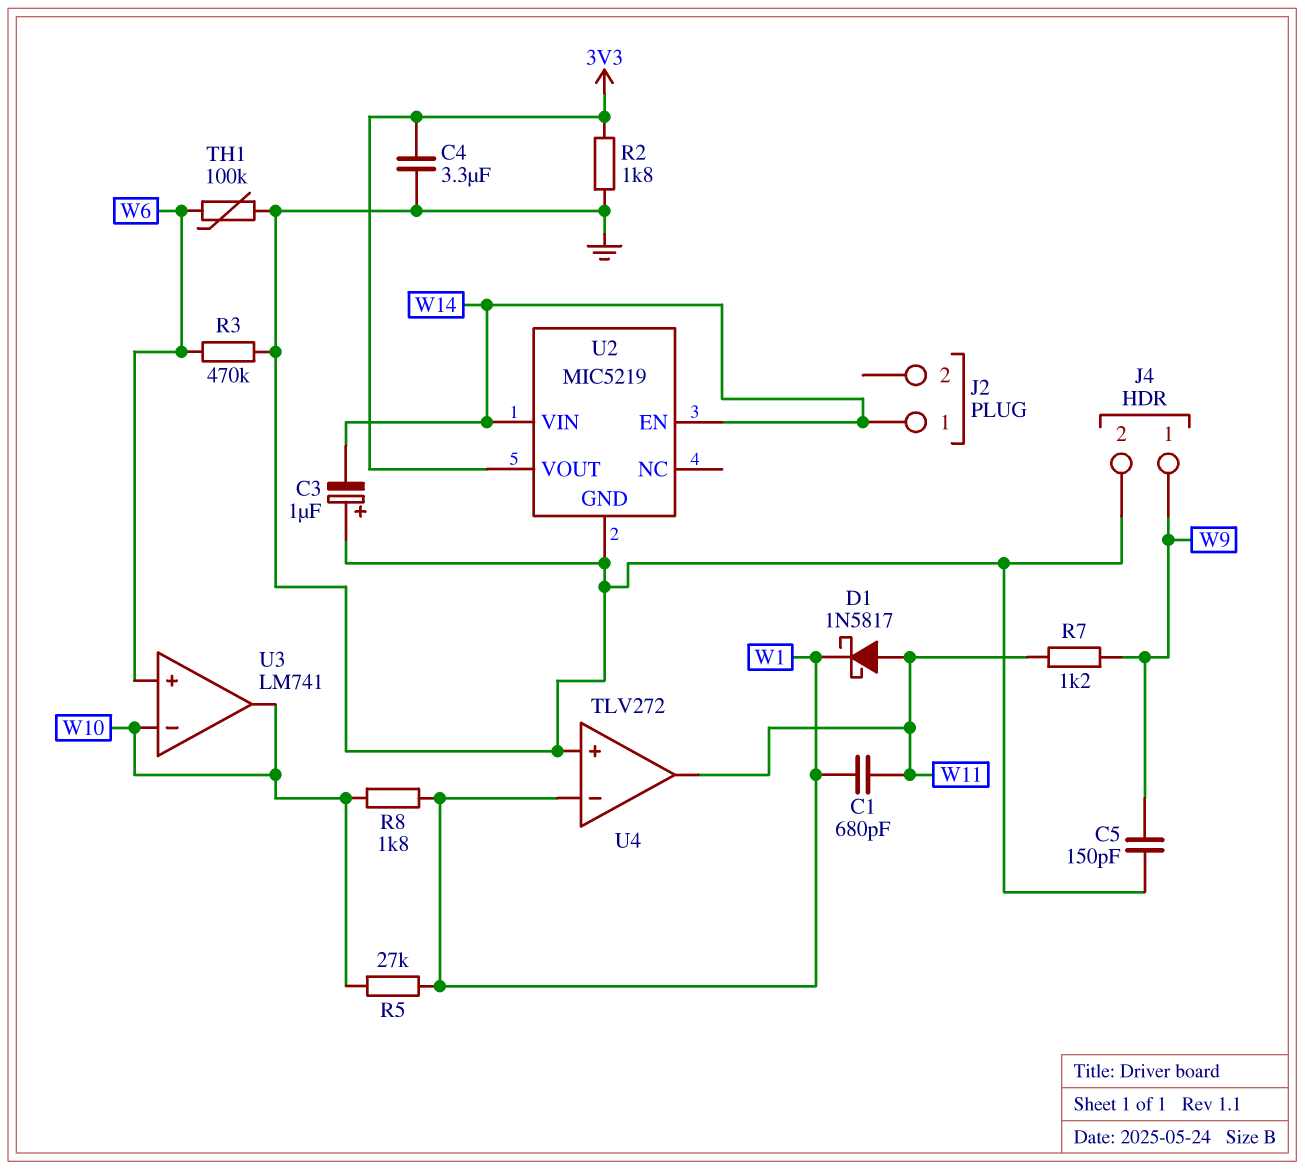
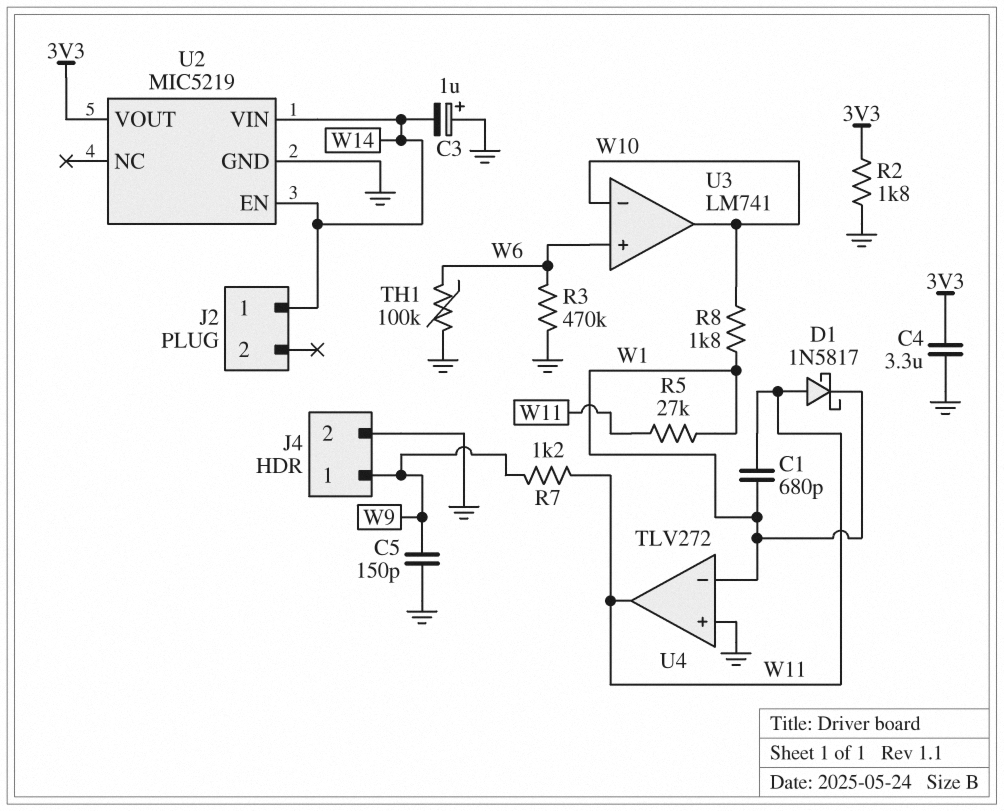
R5: 27k (W1, W10) -> 27k (W1, W11)

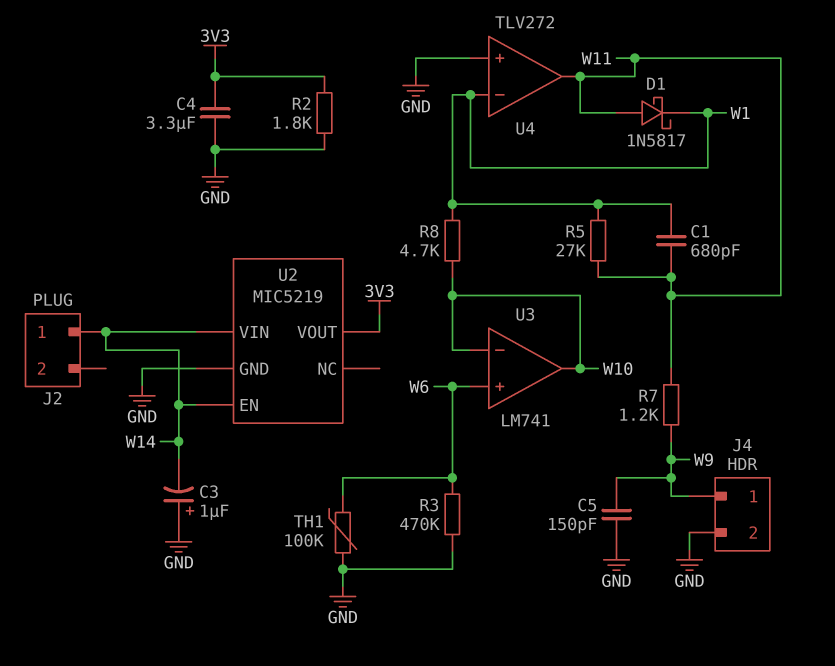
R8: 1.8k (W1, W10) -> 4.7k (W1, W10)

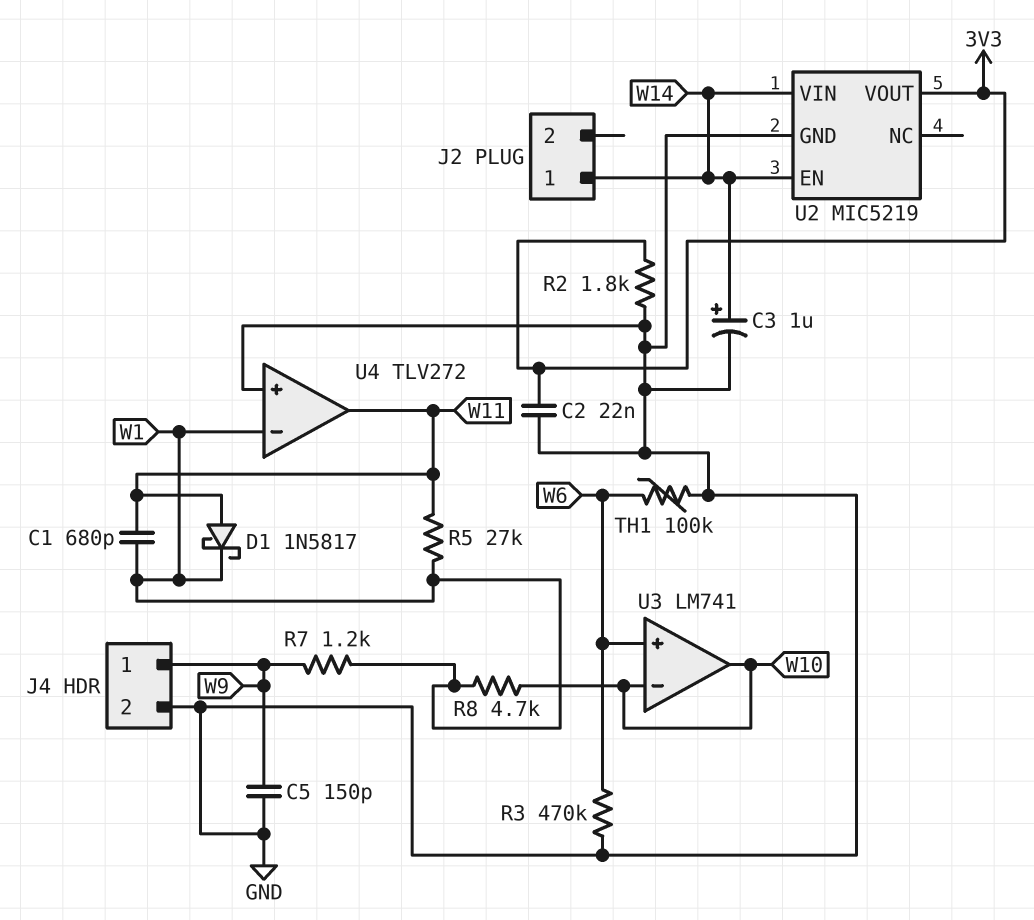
C2: none -> 22nF (3V3, GND)
C3: 1uF (plus GND, minus W14) -> 1uF (plus W14, minus GND)
C4: 3.3uF (3V3, GND) -> none
R7: 1.2k (W9, W11) -> 1.2k (W1, W9)

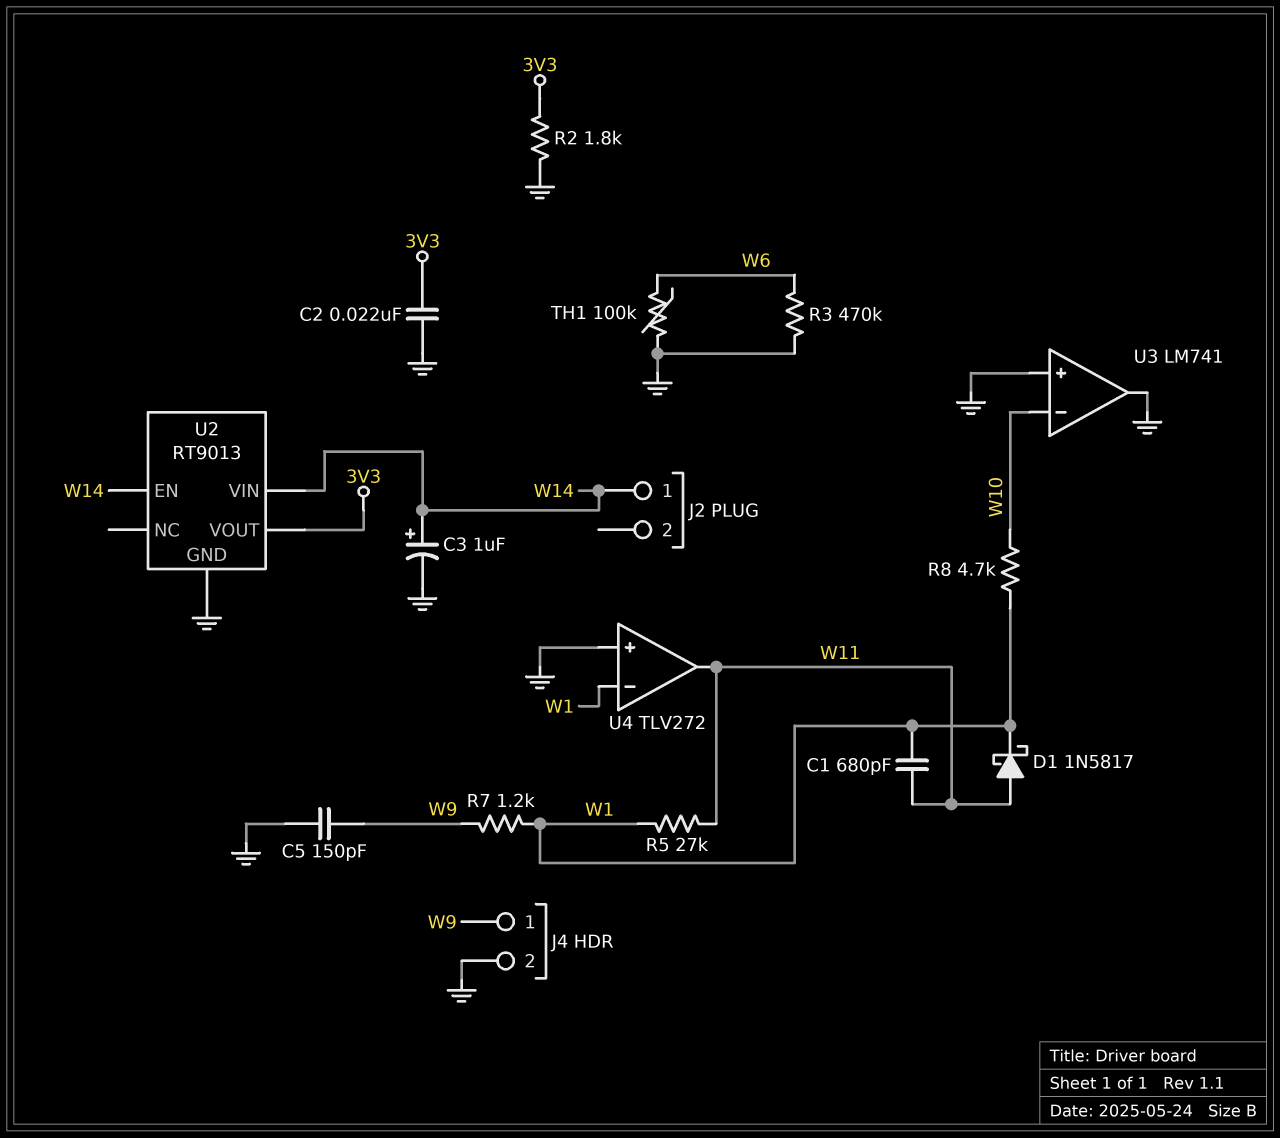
U2: MIC5219 -> RT9013
U3 pin in+: W6 -> GND
U3 pin out: W10 -> GND

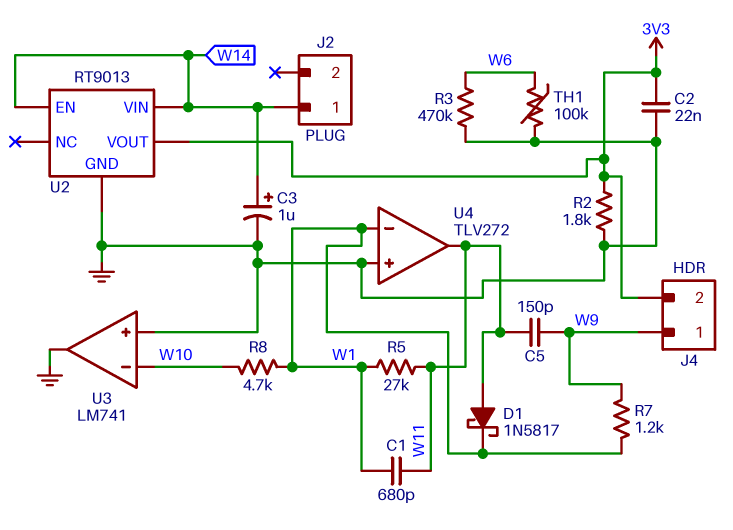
C5: 150pF (GND, W9) -> 150pF (W9, W11)
J4 pin 2: GND -> 3V3

